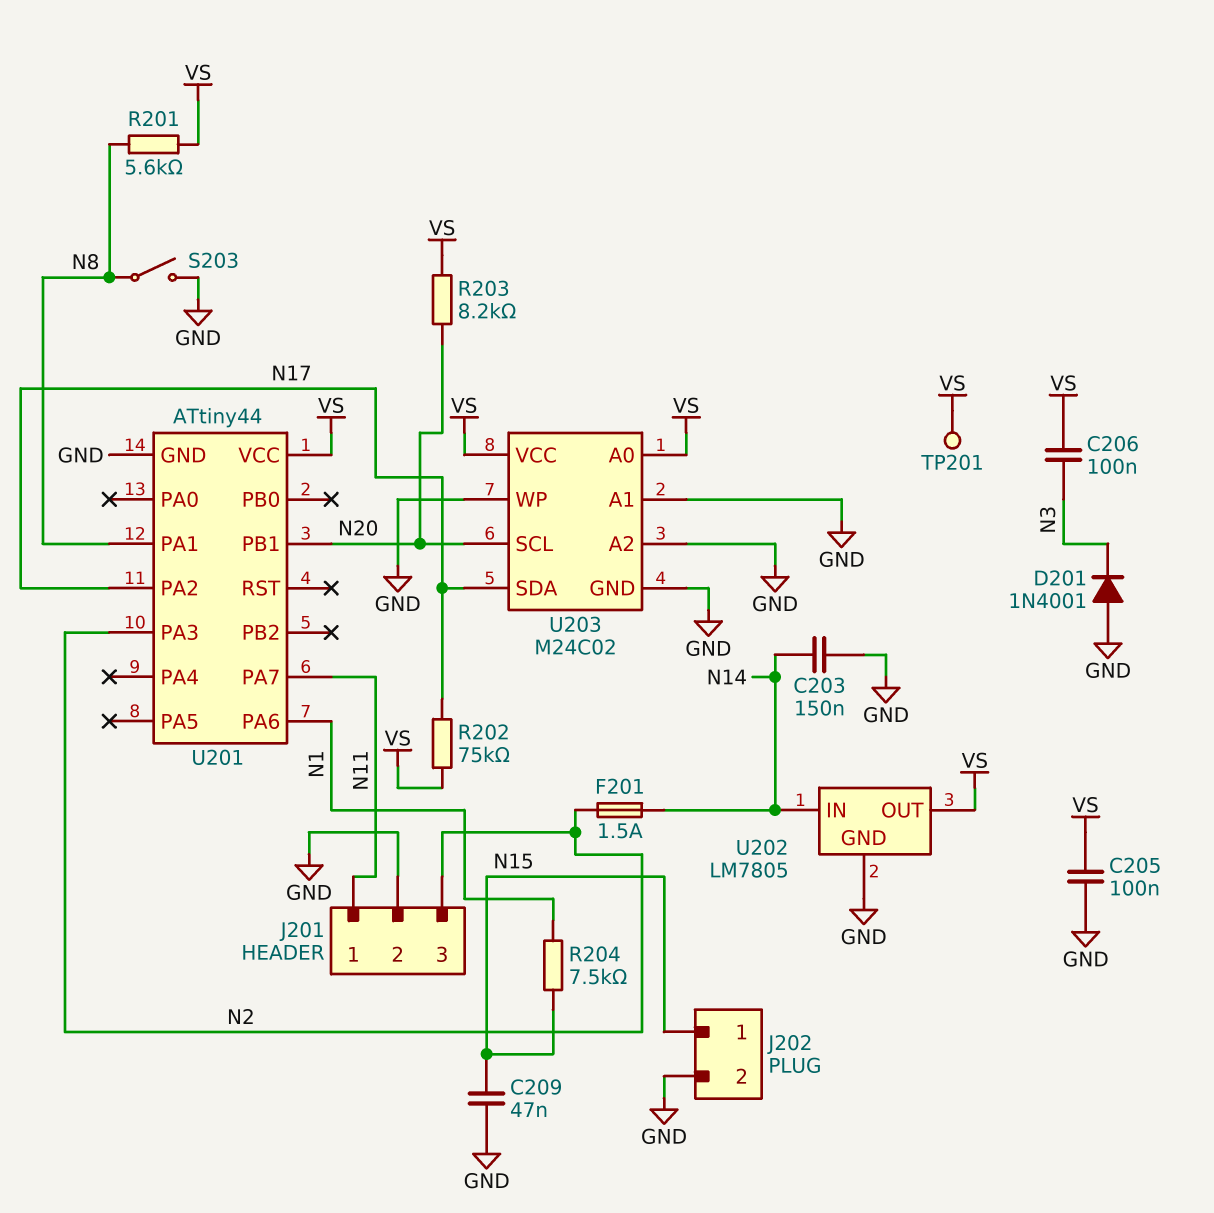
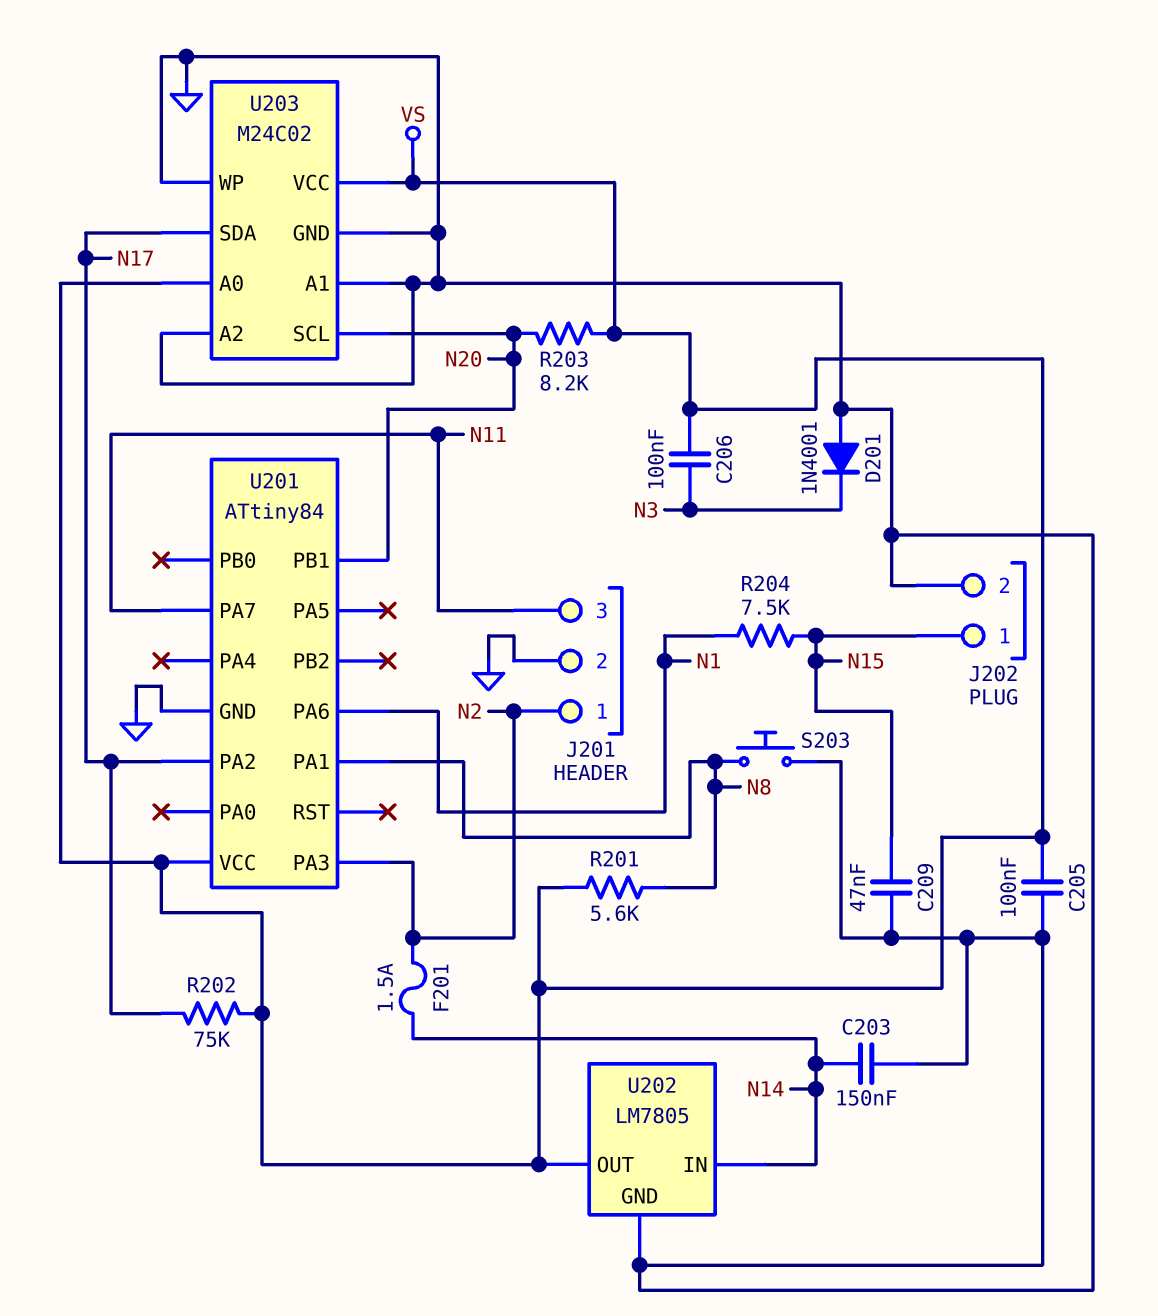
J201 pin 1: N11 -> N2
J201 pin 3: N2 -> N11
S203: switch (GND, N8) -> button (GND, N8)
TP201: test point (VS) -> none
U201: ATtiny44 -> ATtiny84

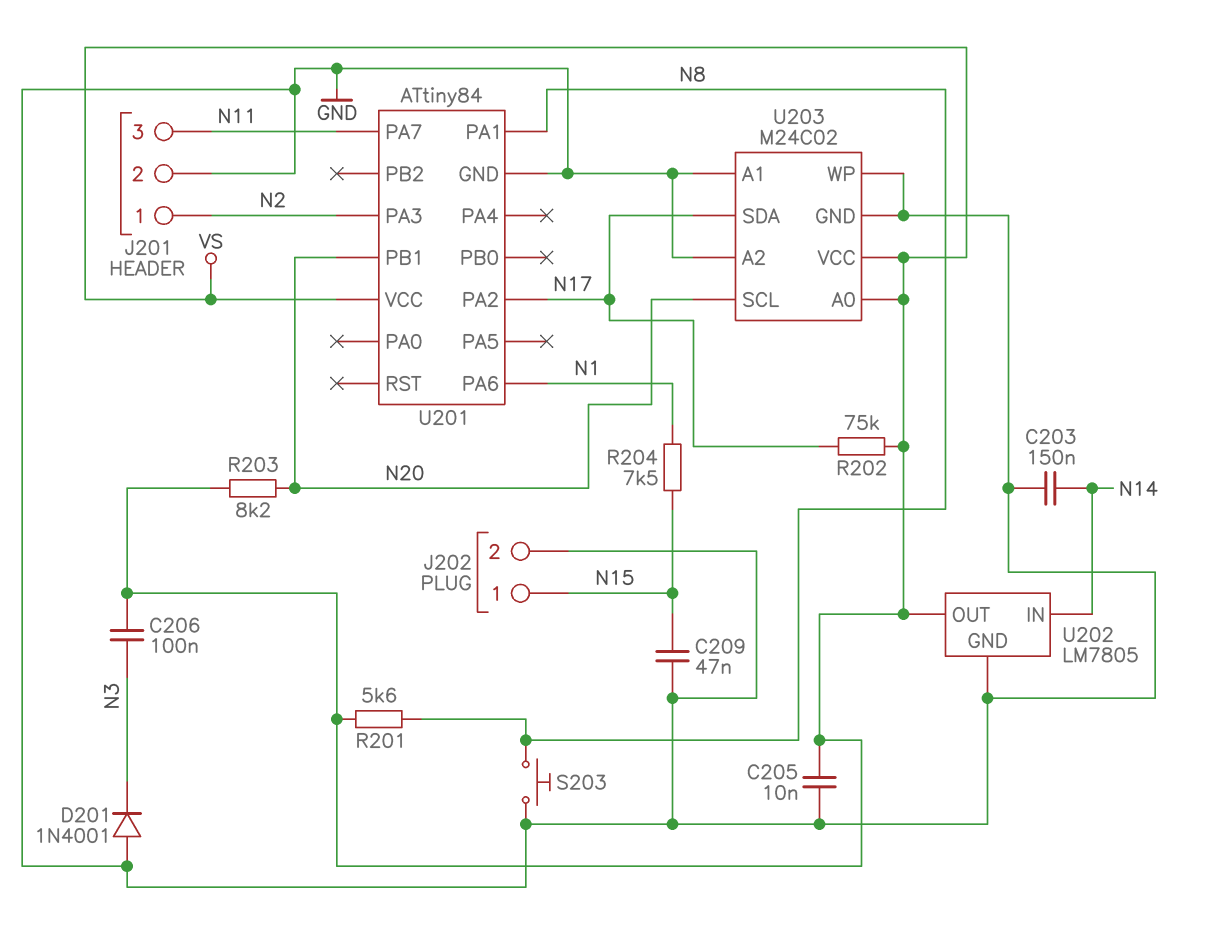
C205: 100nF (GND, VS) -> 10nF (GND, VS)
F201: 1.5A (N2, N14) -> none

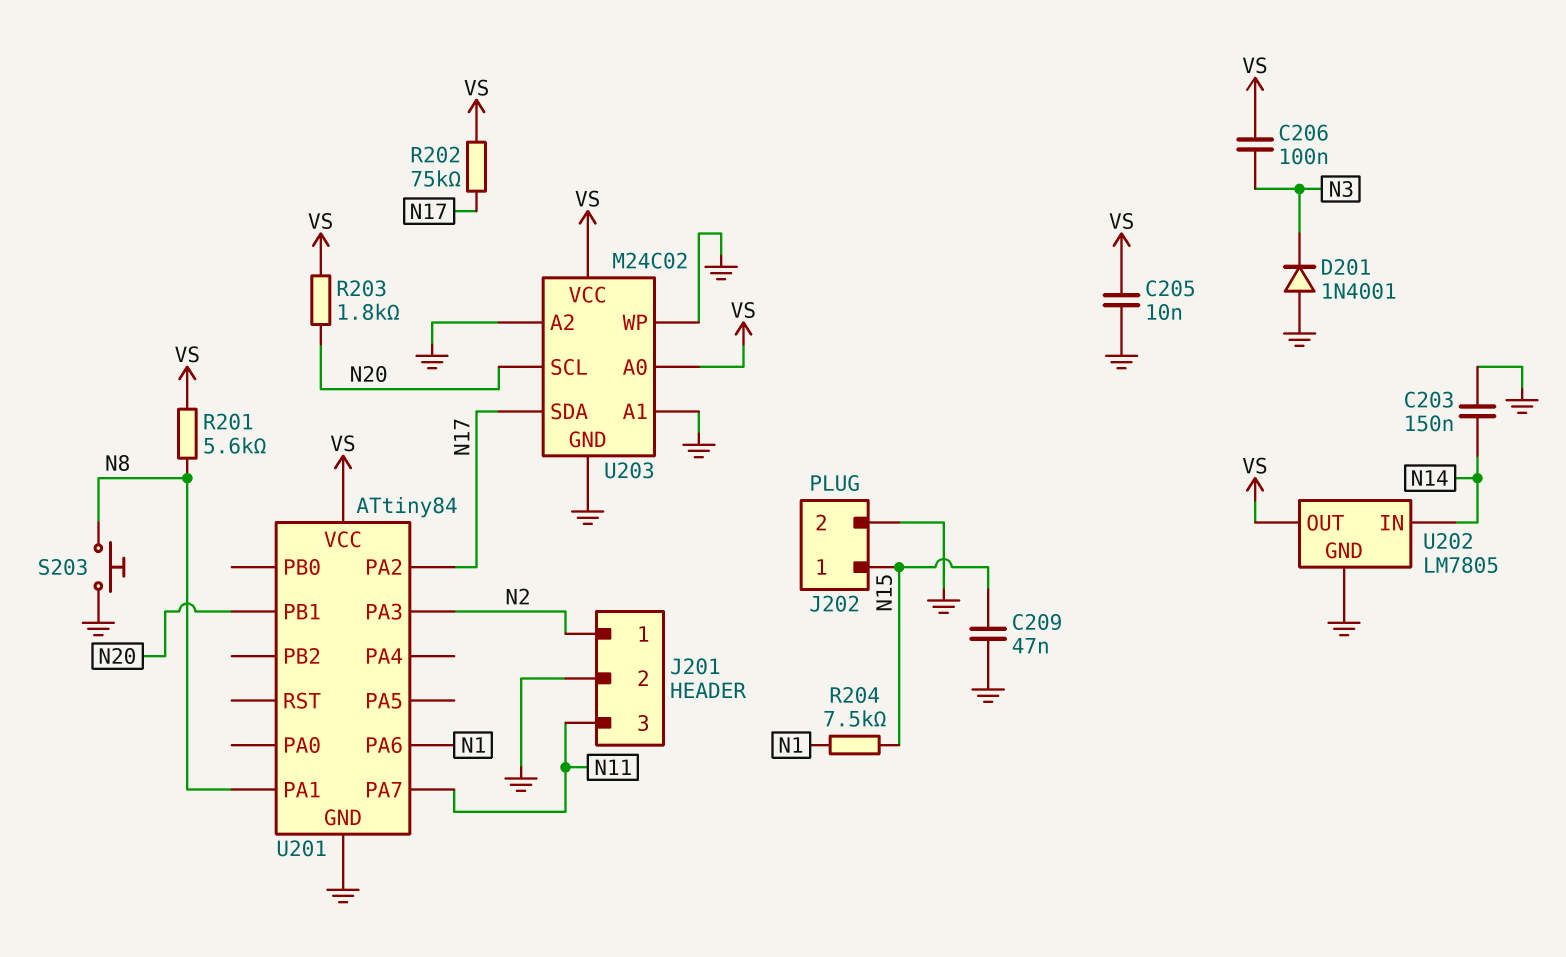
R203: 8.2k (N20, VS) -> 1.8k (N20, VS)

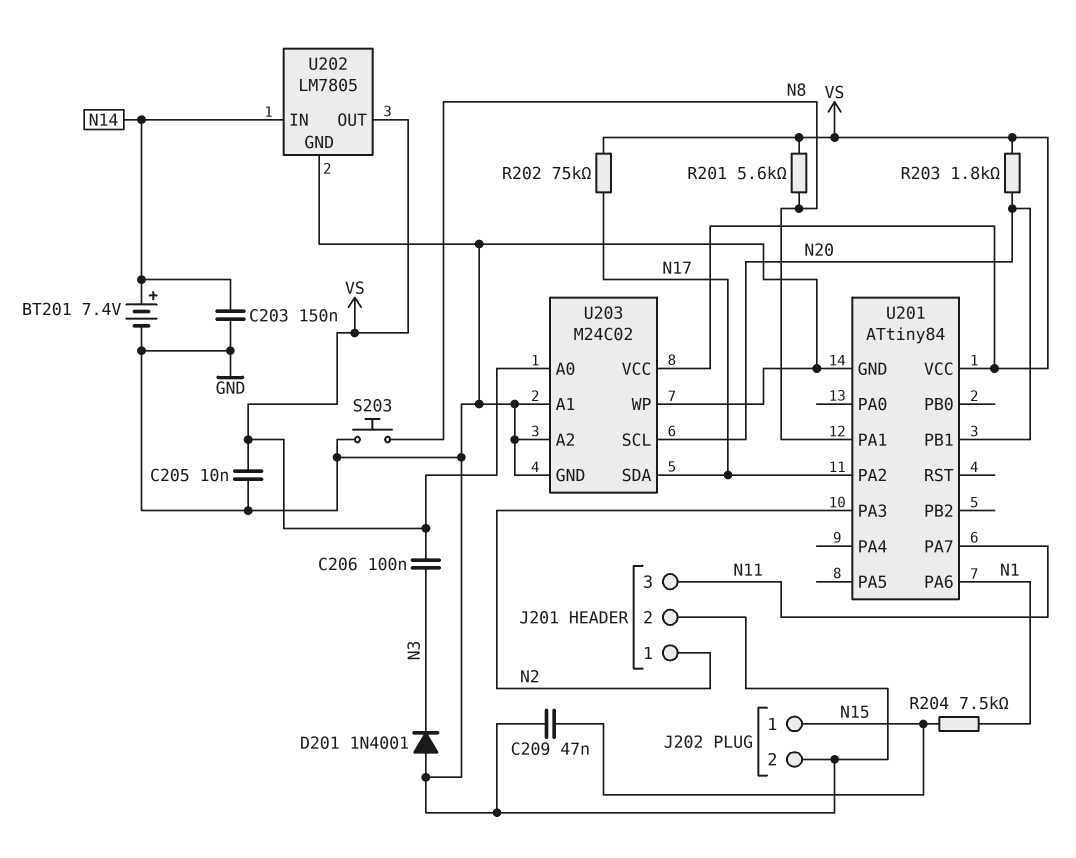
BT201: none -> 7.4V (plus N14, minus GND)

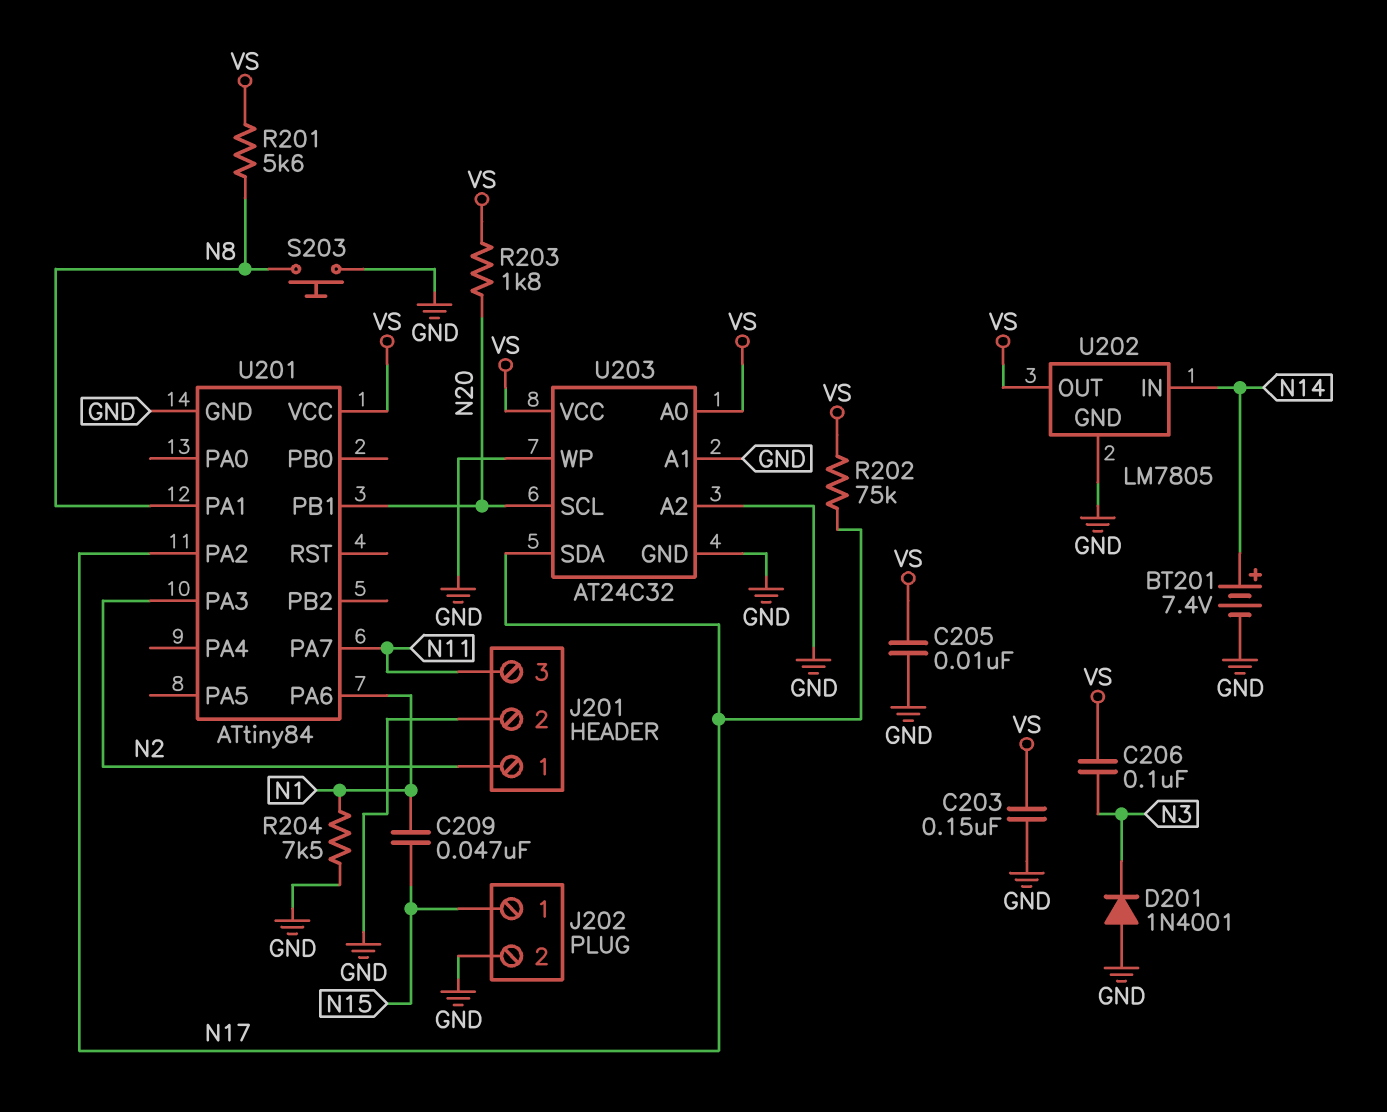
C203: 150nF (GND, N14) -> 150nF (GND, VS)
C209: 47nF (GND, N15) -> 47nF (N1, N15)
R204: 7.5k (N1, N15) -> 7.5k (GND, N1)
U203: M24C02 -> AT24C32

